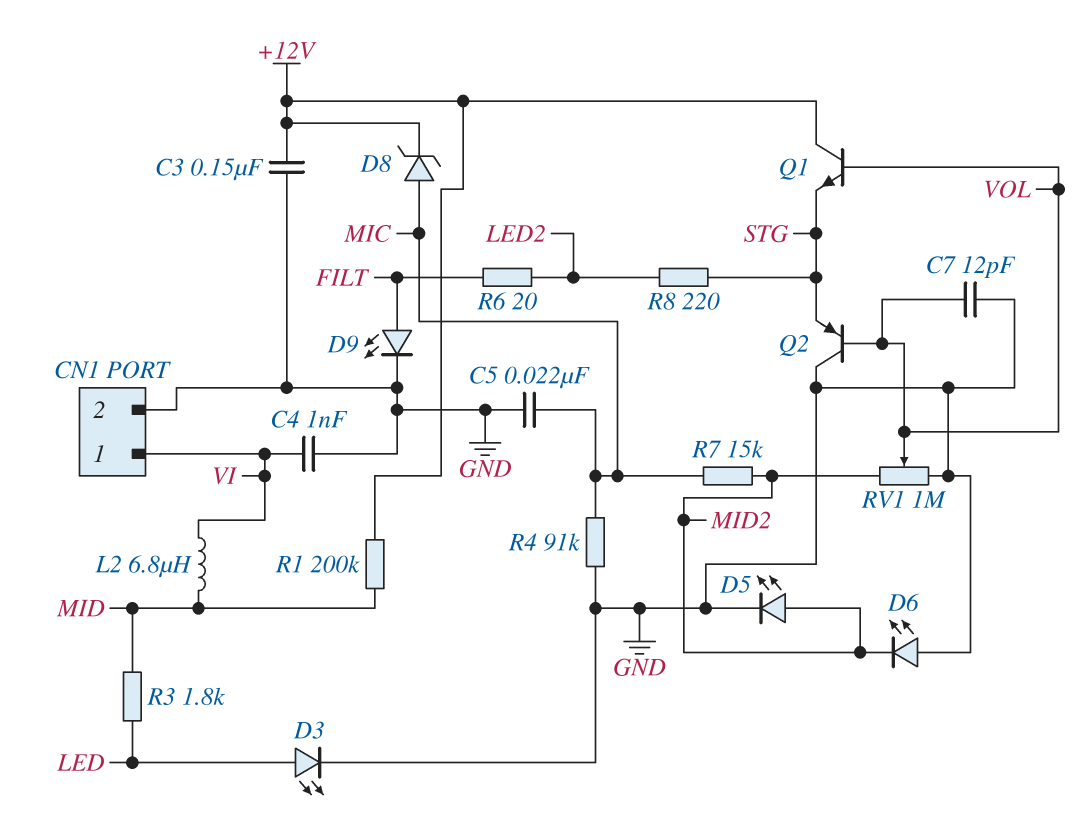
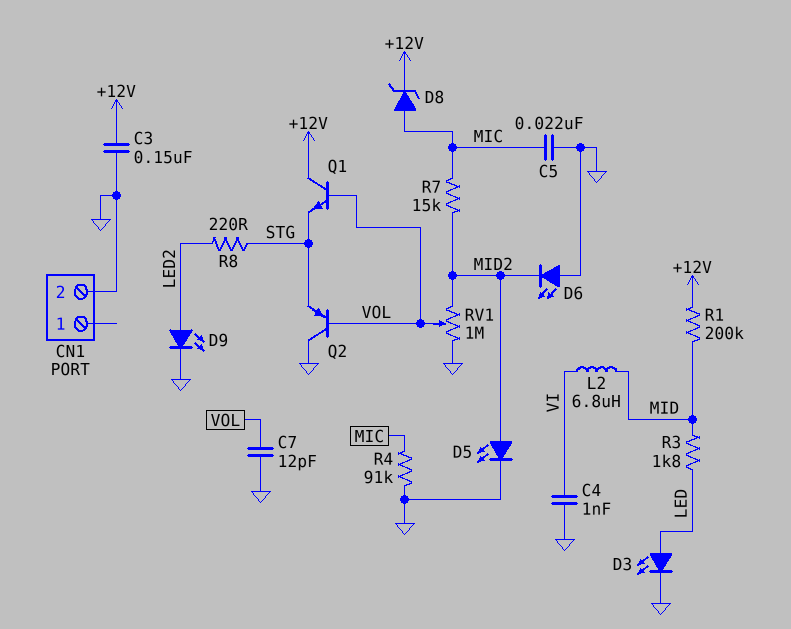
CN1 pin 1: VI -> none
D9: LED (A FILT, K GND) -> LED (A LED2, K GND)
R6: 20 (FILT, LED2) -> none

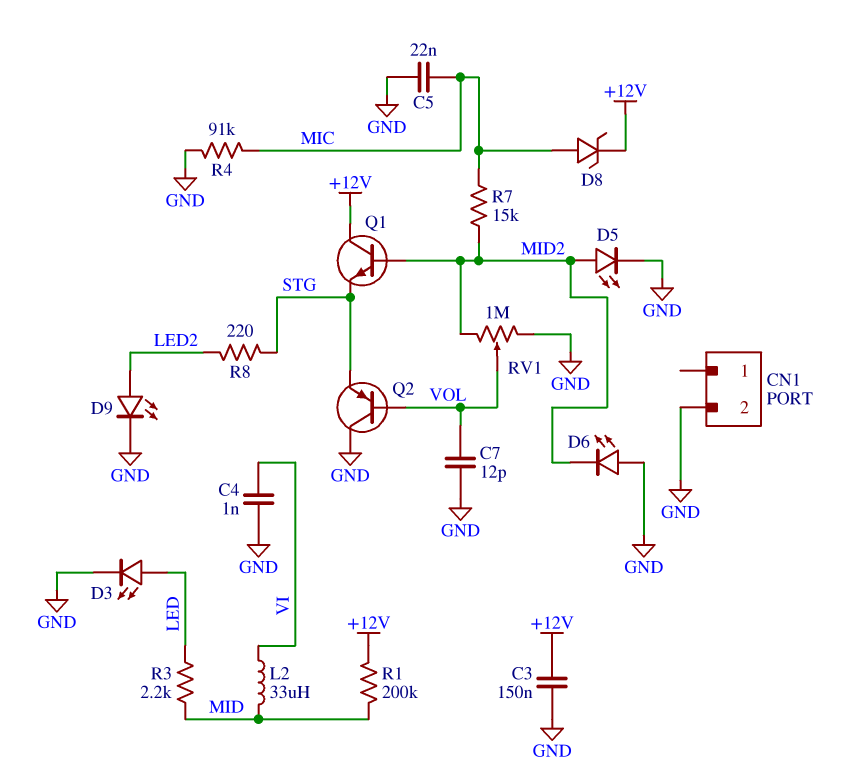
L2: 6.8uH (MID, VI) -> 33uH (MID, VI)
Q1: NPN (B VOL, C +12V, E STG) -> NPN (B MID2, C +12V, E STG)
R3: 1.8k (LED, MID) -> 2.2k (LED, MID)

